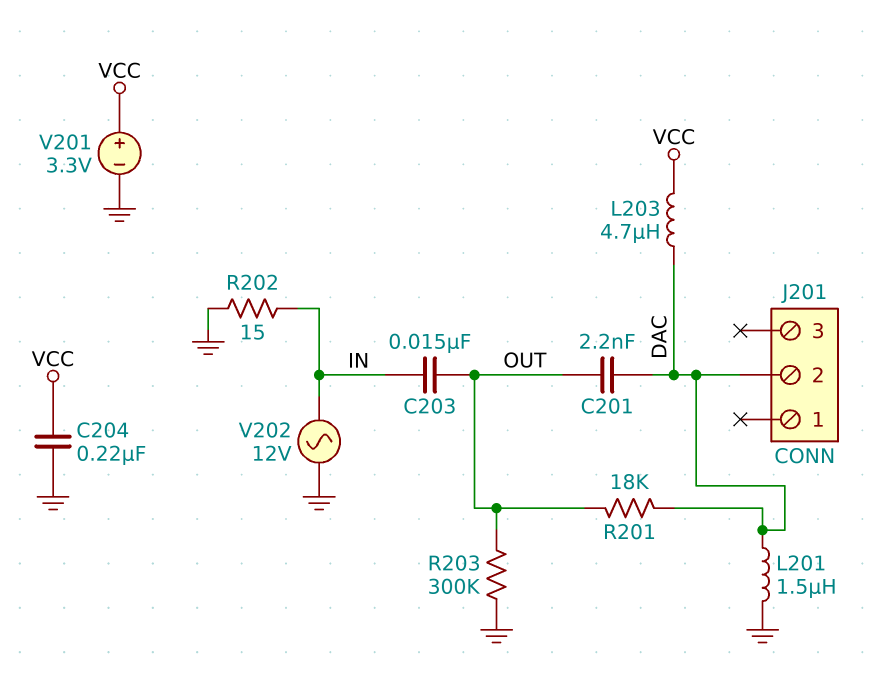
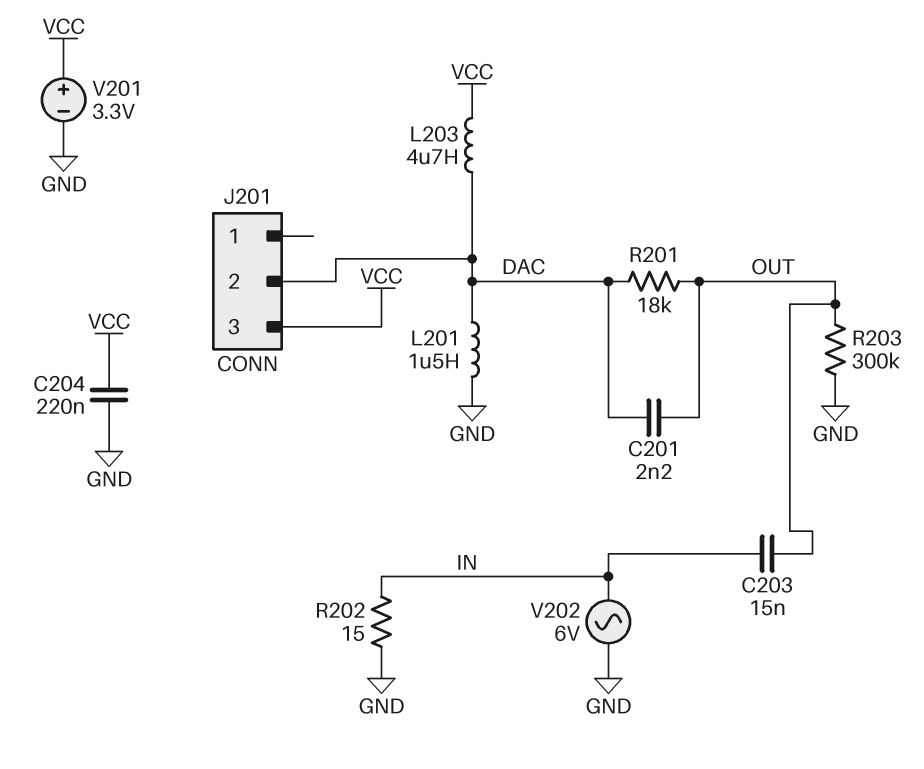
J201 pin 3: none -> VCC
V202: AC 12V (GND, IN) -> AC 6V (GND, IN)

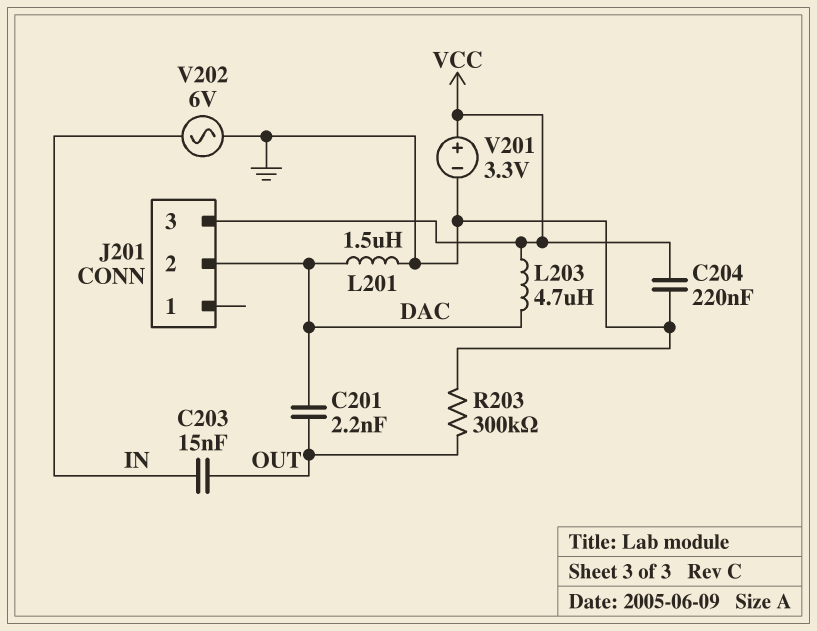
R201: 18k (DAC, OUT) -> none
R202: 15 (GND, IN) -> none

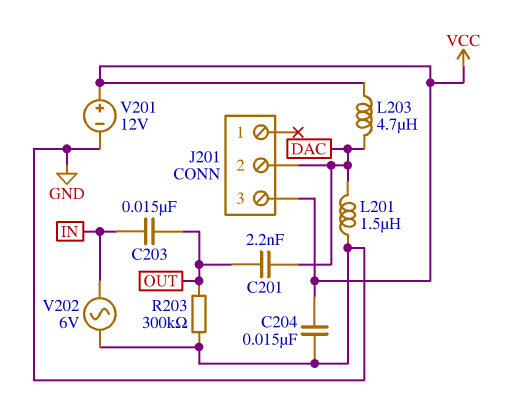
C204: 220nF (GND, VCC) -> 15nF (GND, VCC)
V201: 3.3V (plus VCC, minus GND) -> 12V (plus VCC, minus GND)

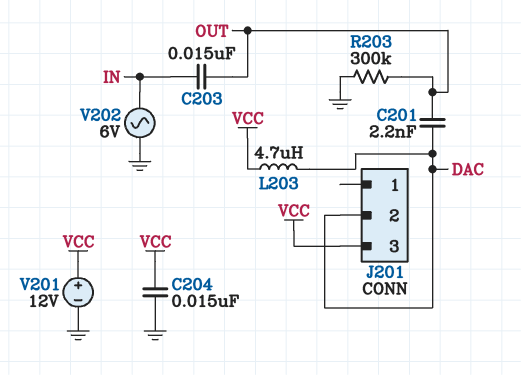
L201: 1.5uH (DAC, GND) -> none

